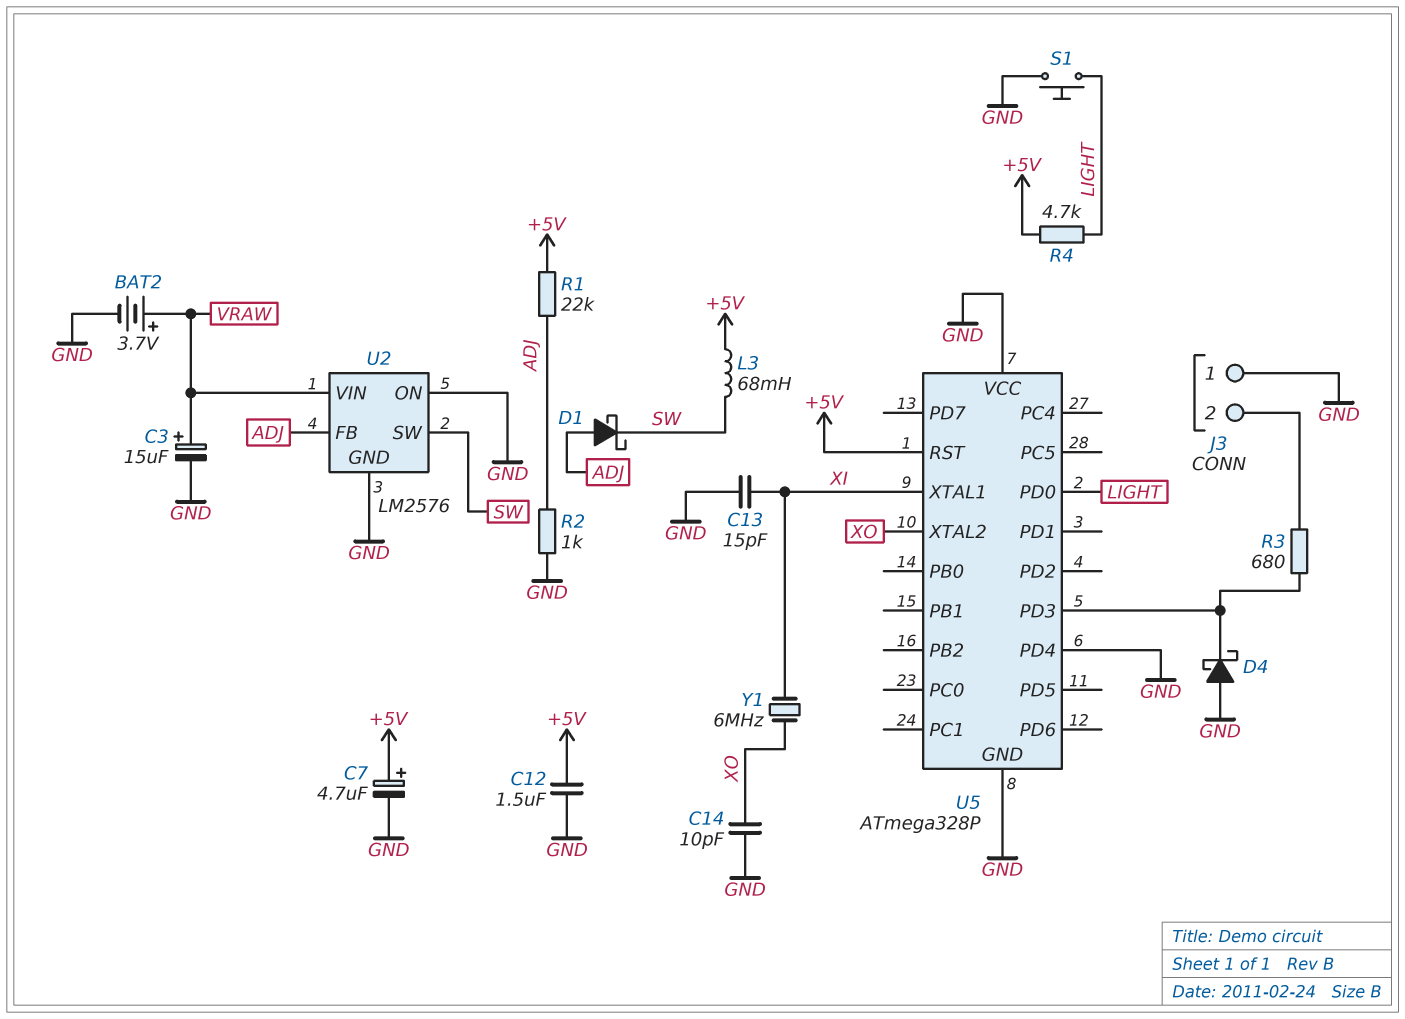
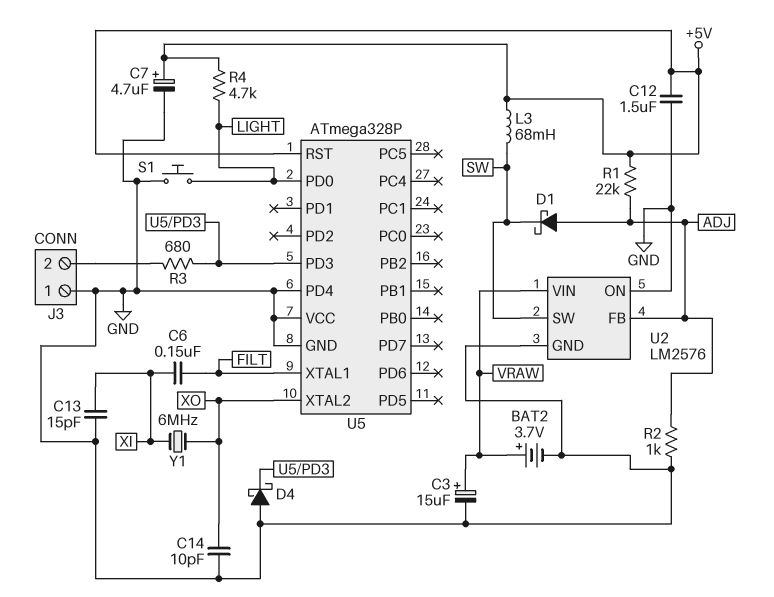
C6: none -> 150nF (FILT, XI)
U5 pin XTAL1: XI -> FILT

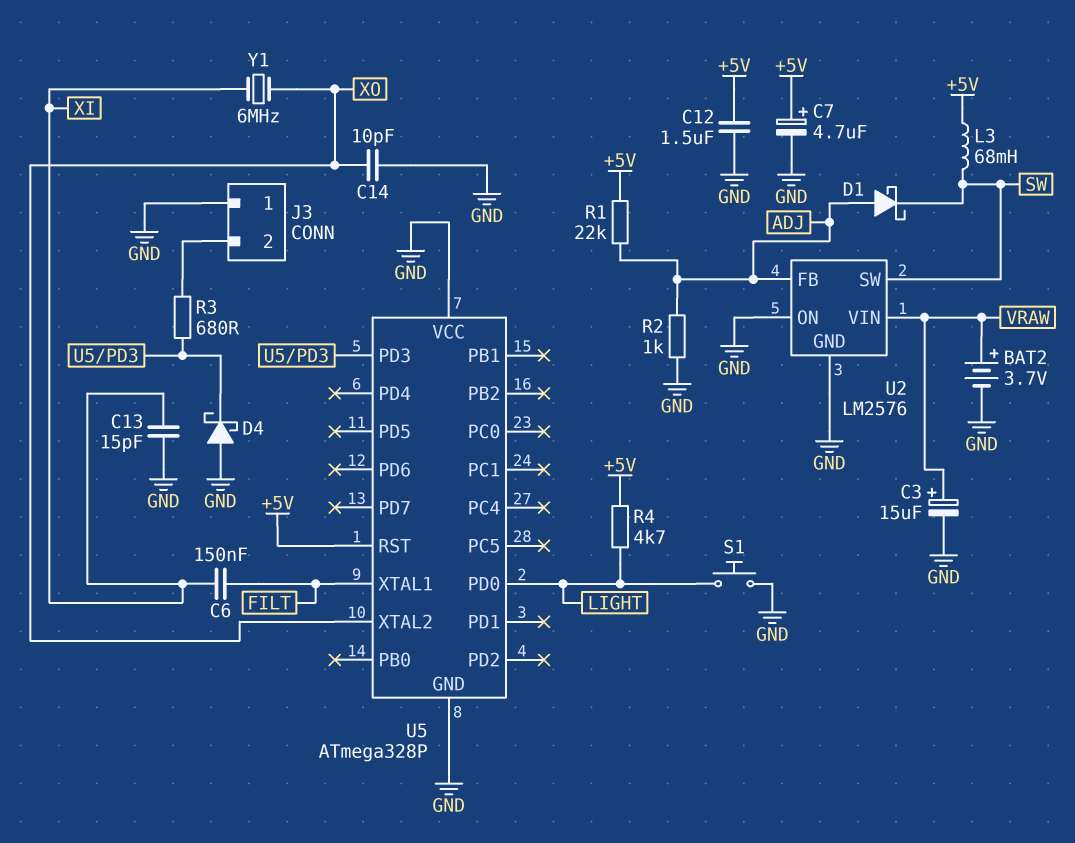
U5 pin PD4: GND -> none

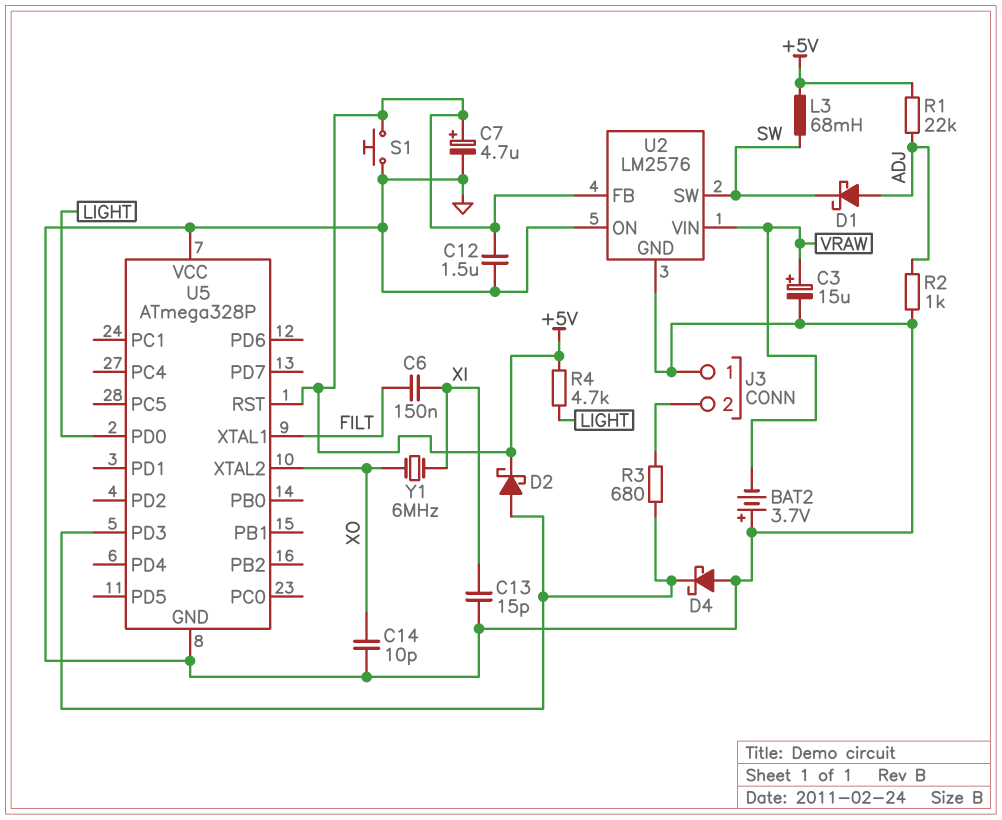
BAT2: 3.7V (plus VRAW, minus GND) -> 3.7V (plus GND, minus VRAW)
D2: none -> schottky (A U5/PD3, K +5V)
S1: button (GND, LIGHT) -> button (+5V, GND)
U2 pin FB: ADJ -> +5V

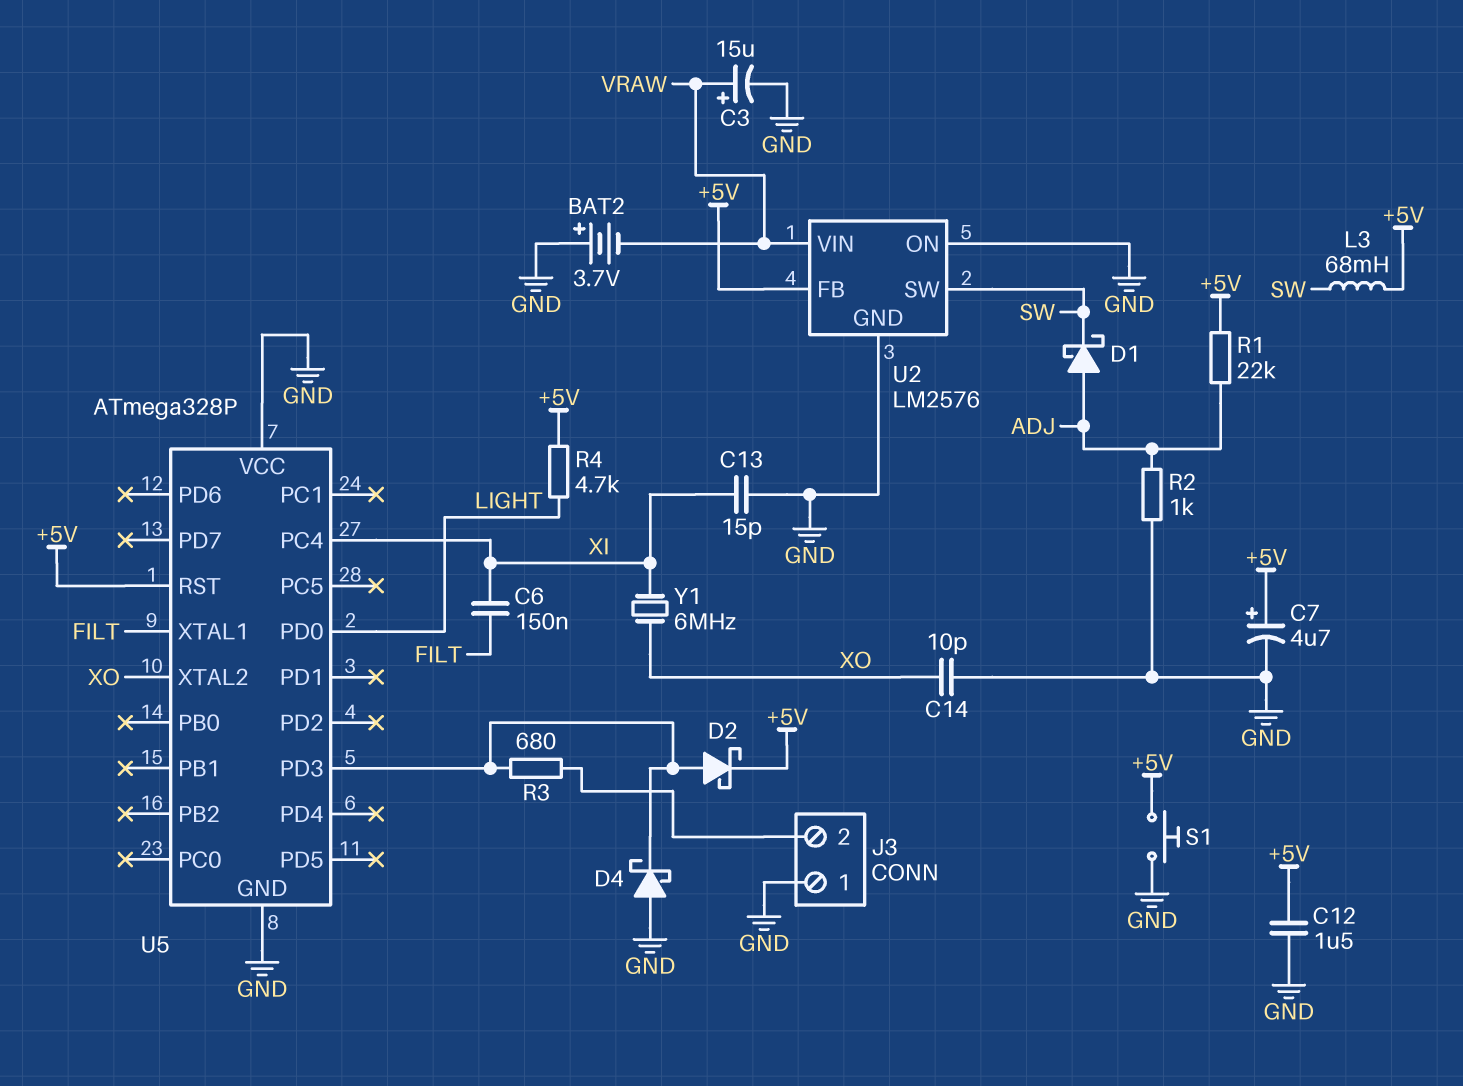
U5 pin PC4: none -> XI

